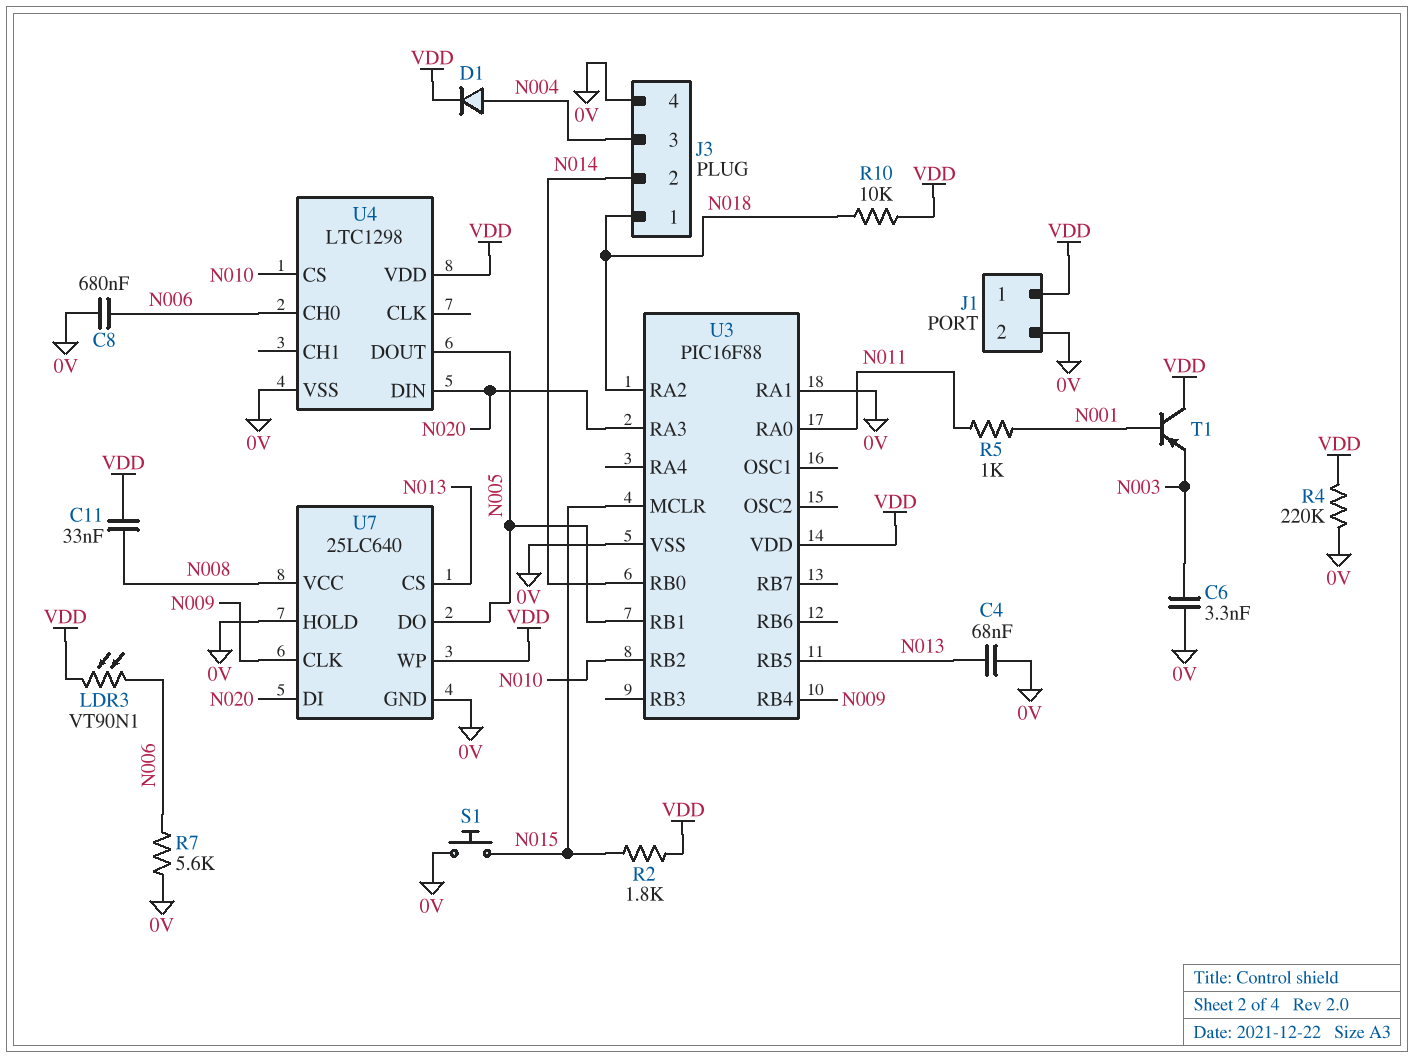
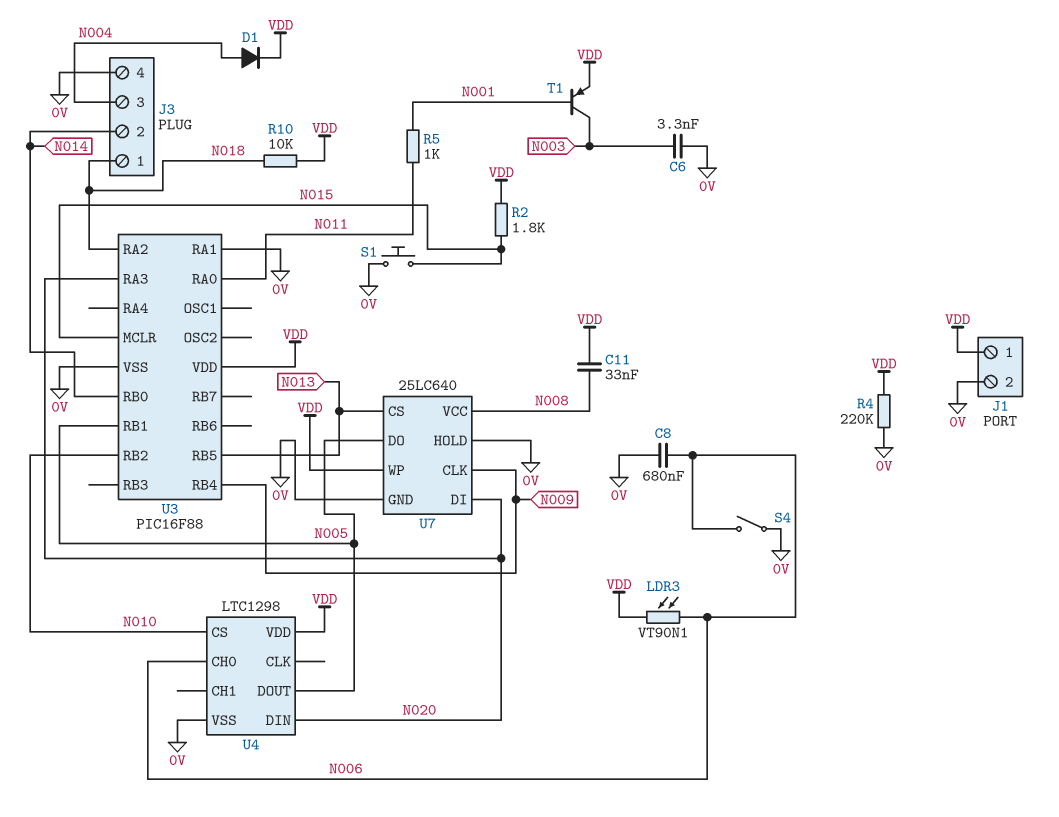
C4: 68nF (0V, N013) -> none
R7: 5.6k (0V, N006) -> none
S4: none -> switch (0V, N006)
T1: PNP (B N001, C VDD, E N003) -> PNP (B N001, C N003, E VDD)

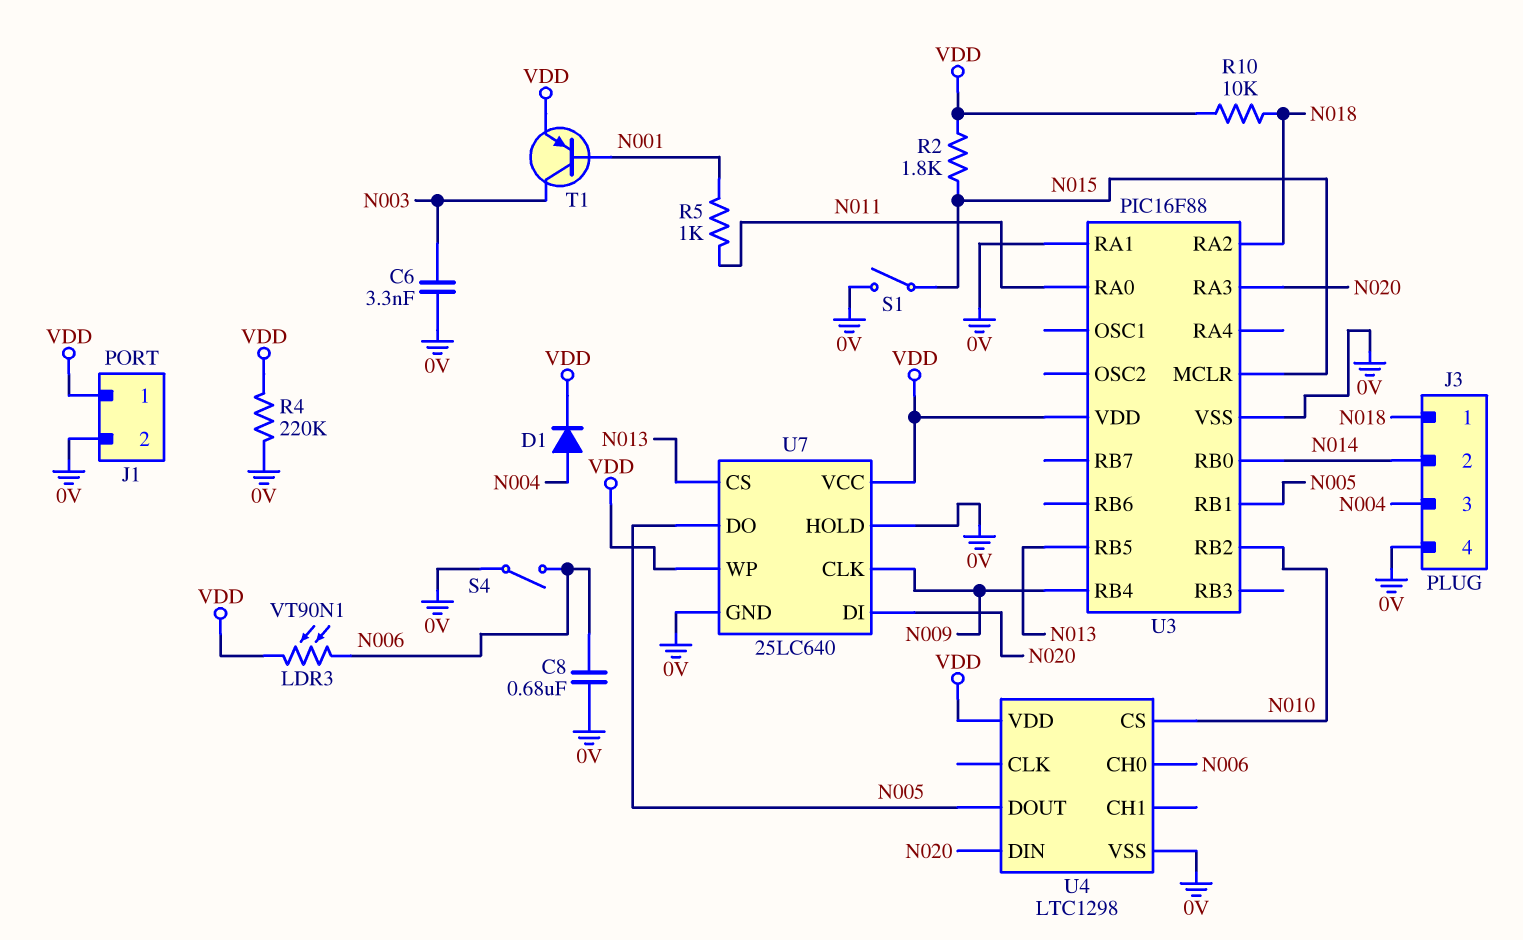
C11: 33nF (N008, VDD) -> none
S1: button (0V, N015) -> switch (0V, N015)
U7 pin VCC: N008 -> VDD

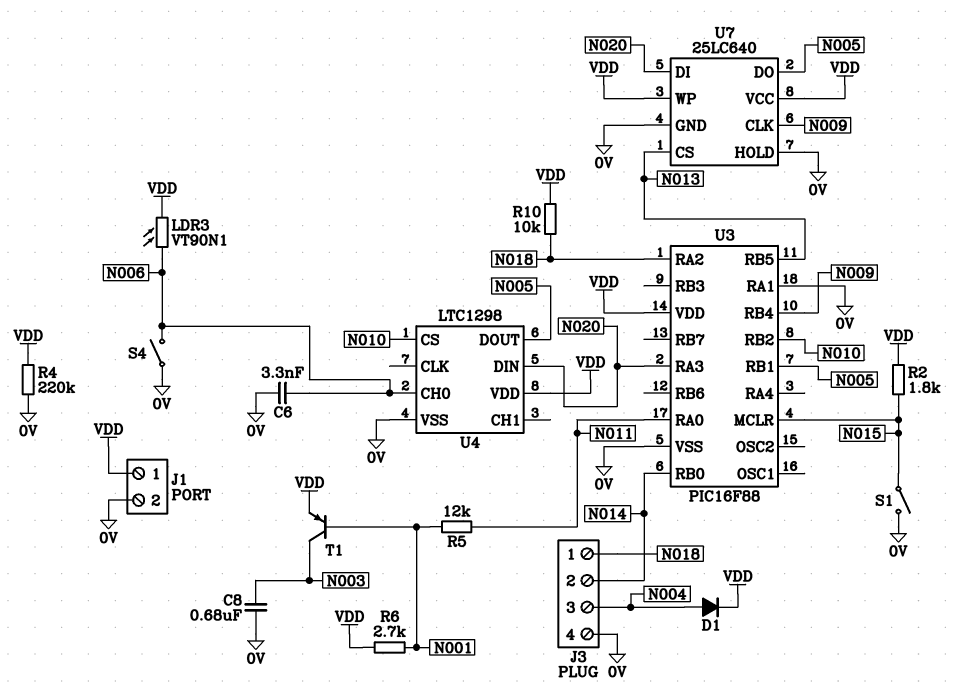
C6: 3.3nF (0V, N003) -> 3.3nF (0V, N006)
C8: 680nF (0V, N006) -> 680nF (0V, N003)
R5: 1k (N001, N011) -> 12k (N001, N011)
R6: none -> 2.7k (N001, VDD)

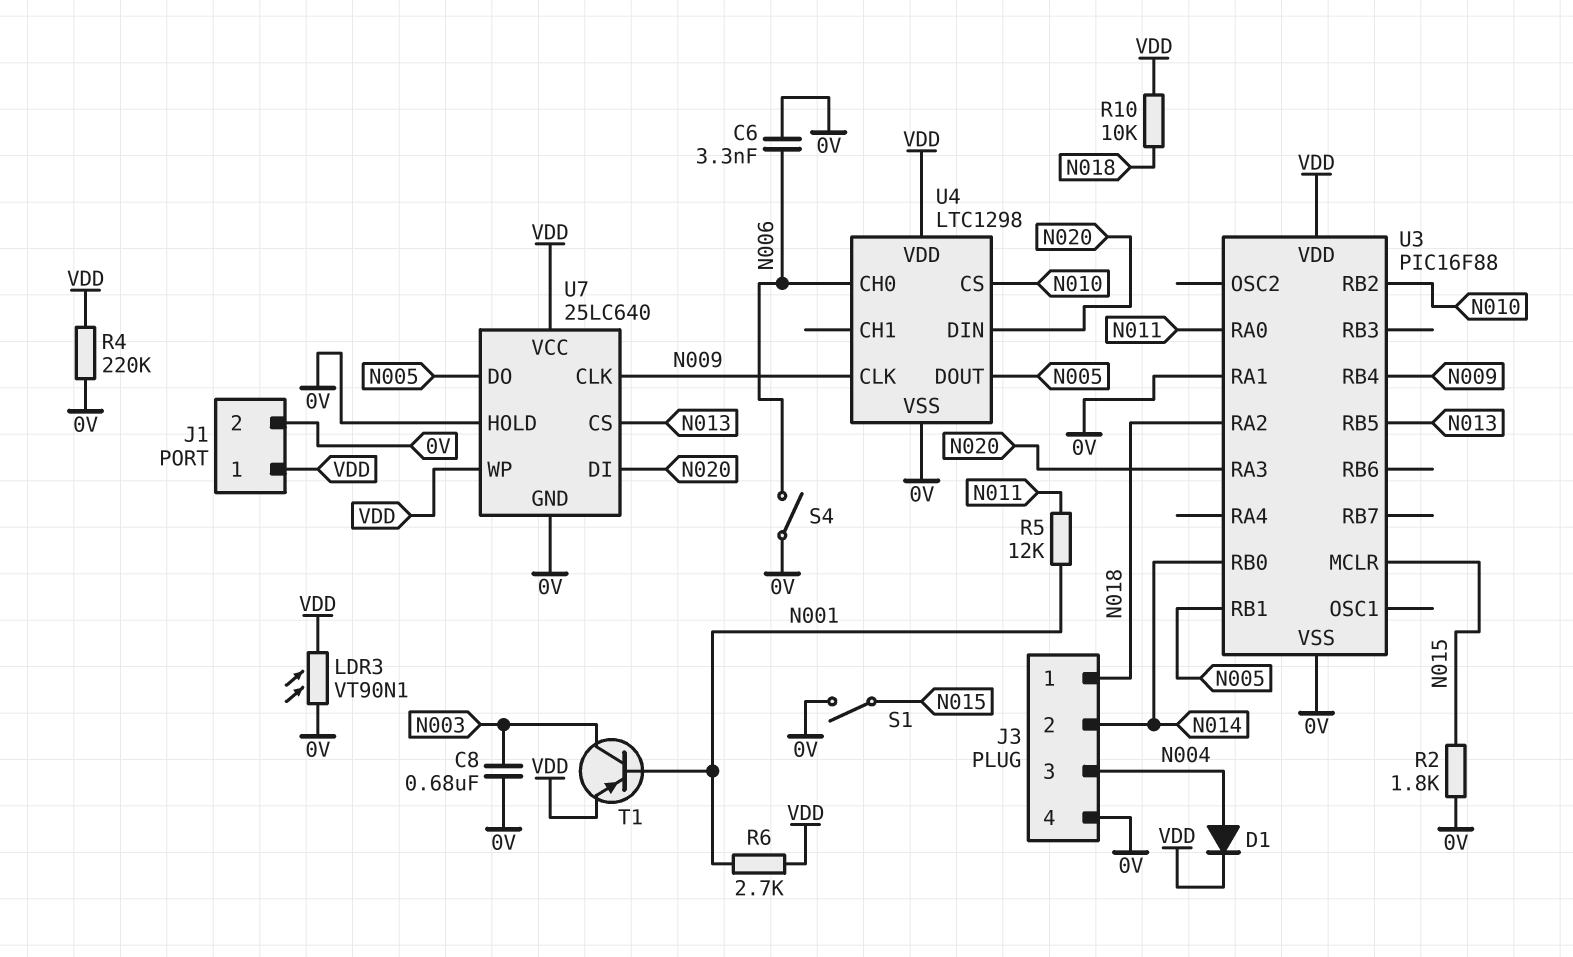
LDR3: VT90N1 (N006, VDD) -> VT90N1 (0V, VDD)
R2: 1.8k (N015, VDD) -> 1.8k (0V, N015)
U4 pin CLK: none -> N009

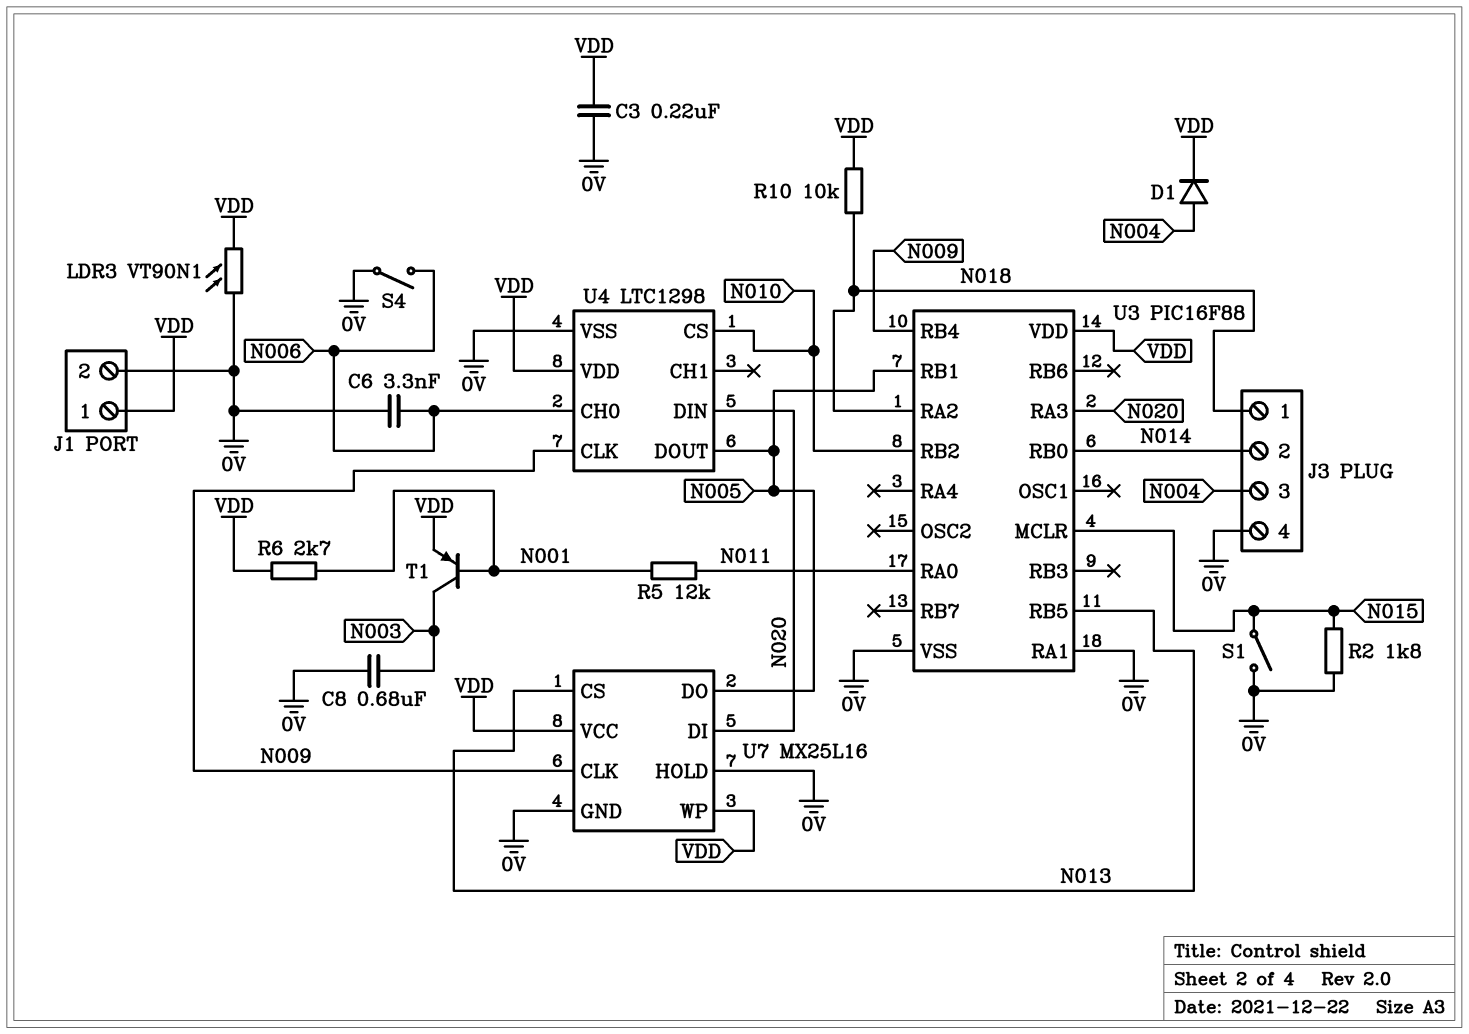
C3: none -> 220nF (0V, VDD)
R4: 220k (0V, VDD) -> none
U7: 25LC640 -> MX25L16

